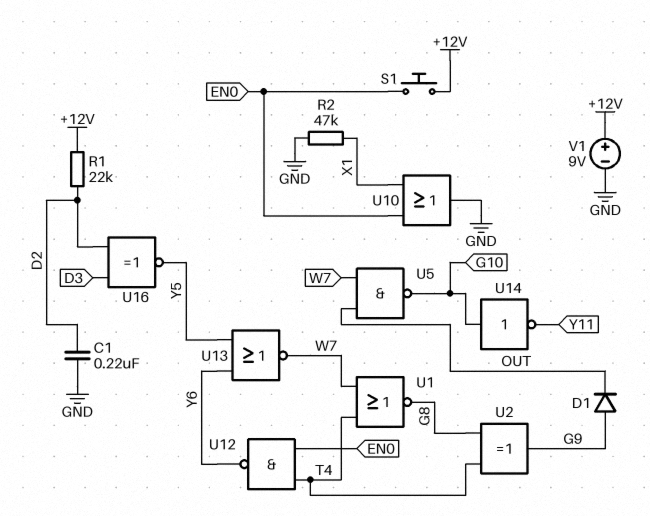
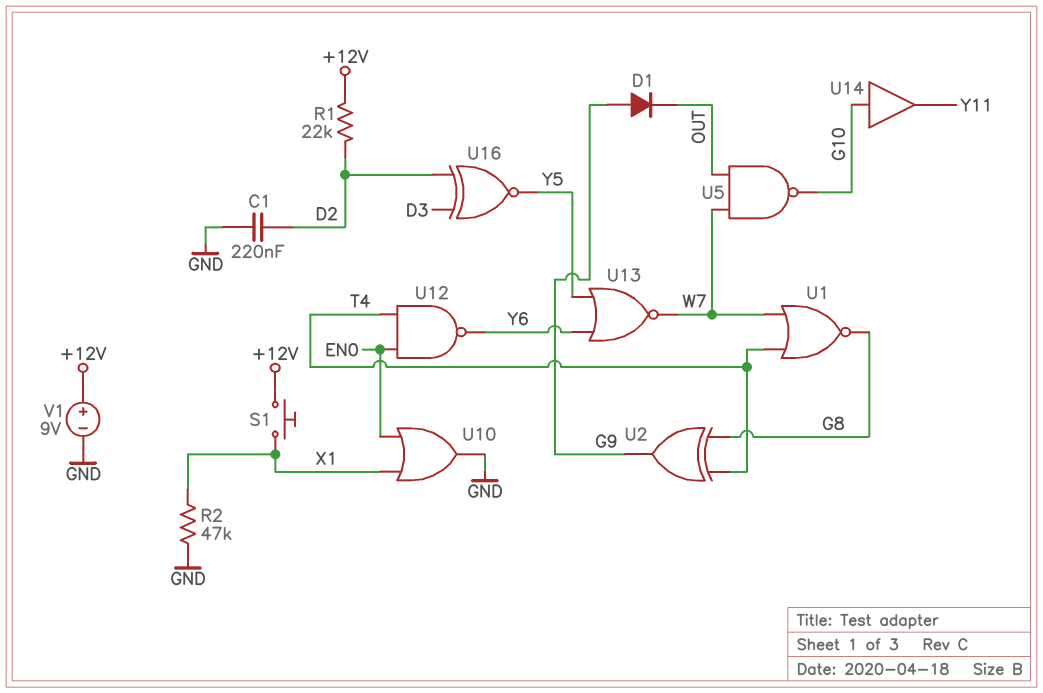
S1: button (+12V, EN0) -> button (+12V, X1)
U14: NOT (in G10, out Y11) -> buffer (in G10, out Y11)

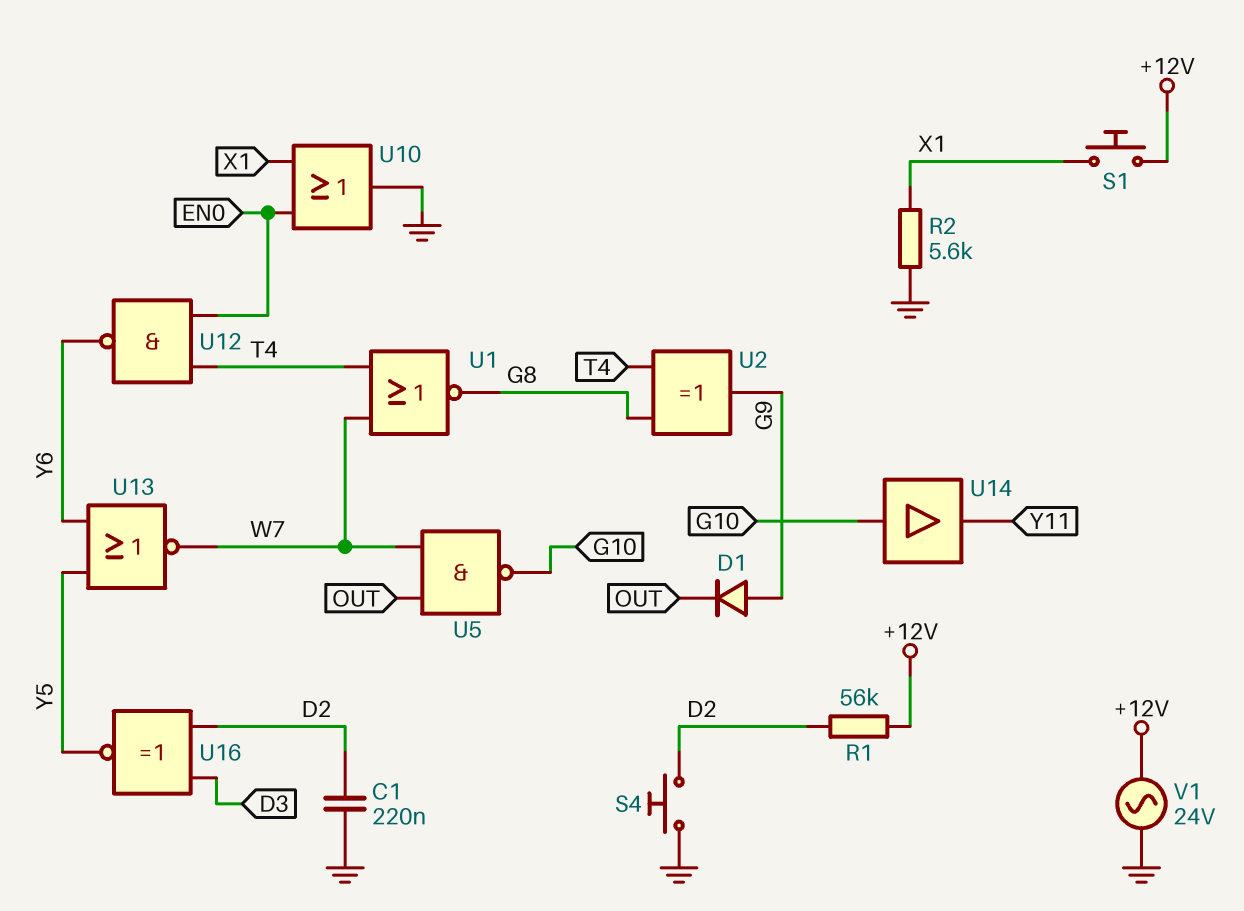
R1: 22k (+12V, D2) -> 56k (+12V, D2)
R2: 47k (GND, X1) -> 5.6k (GND, X1)
S4: none -> button (D2, GND)
V1: 9V (plus +12V, minus GND) -> AC 24V (+12V, GND)

